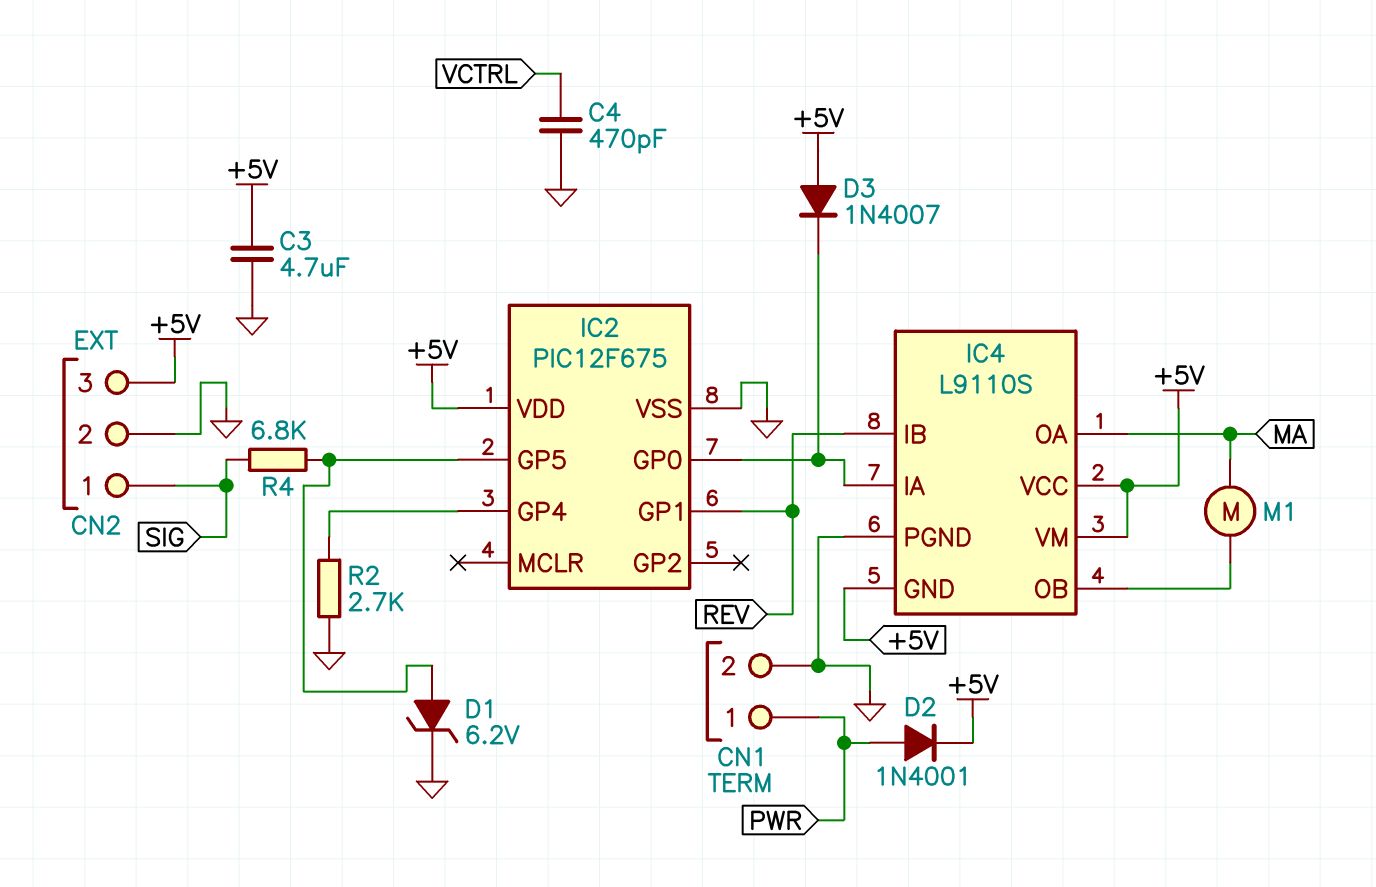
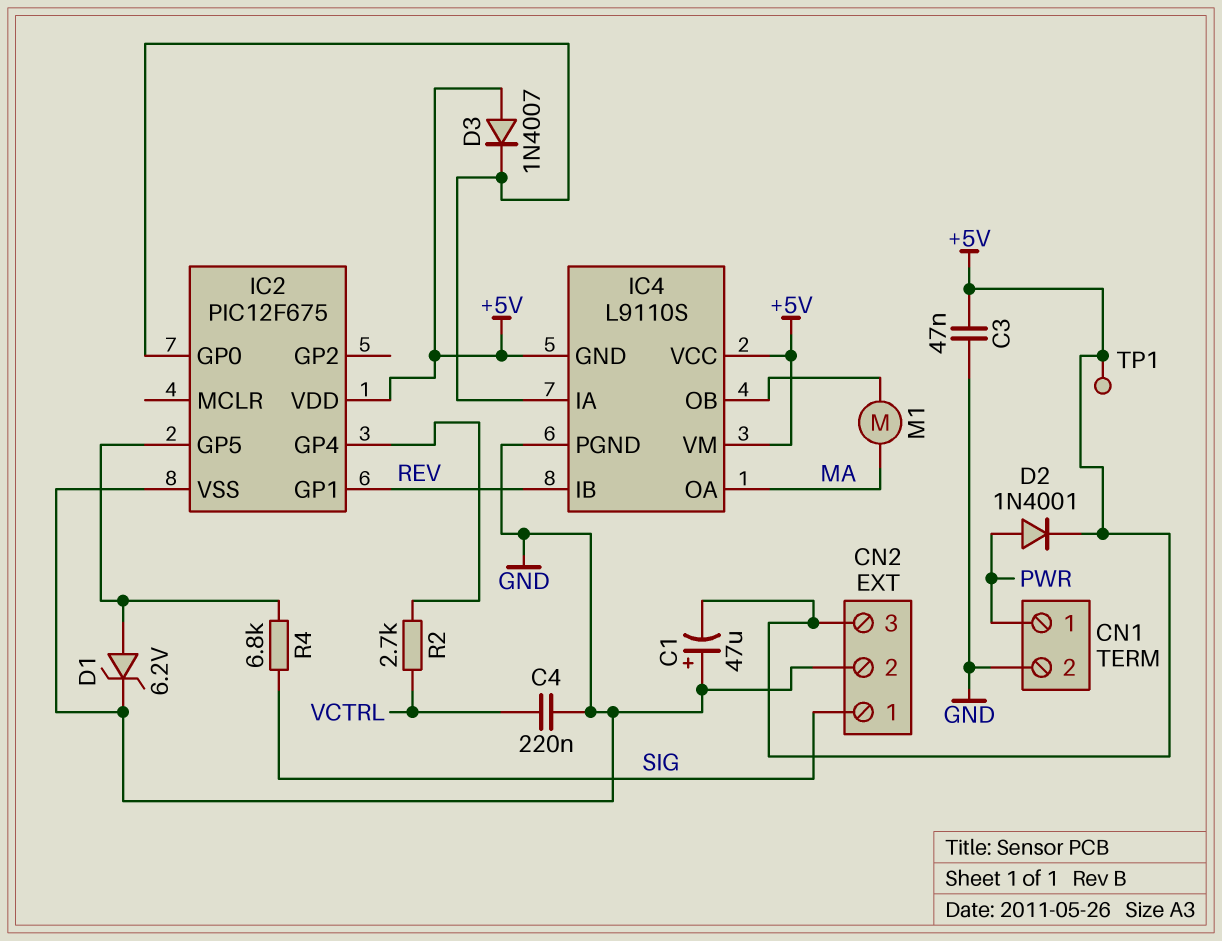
C1: none -> 47uF (plus GND, minus +5V)
C3: 4.7uF (+5V, GND) -> 47nF (+5V, GND)
C4: 470pF (GND, VCTRL) -> 220nF (GND, VCTRL)
R2: 2.7k (GND, IC2/GP4) -> 2.7k (IC2/GP4, VCTRL)
TP1: none -> test point (+5V)

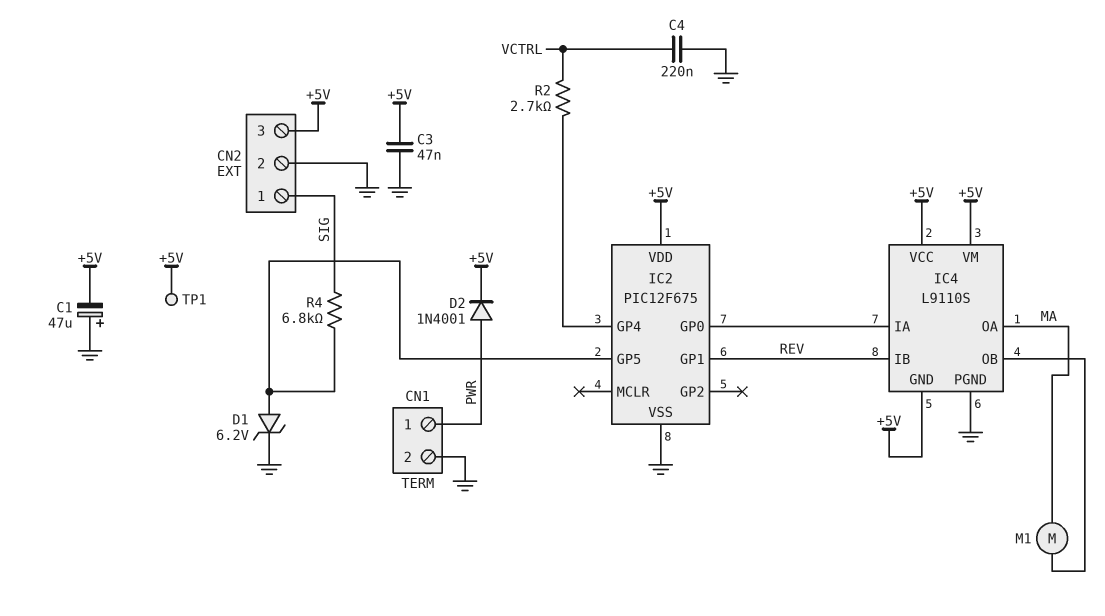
D3: diode 1N4007 (A +5V, K IC2/GP0) -> none

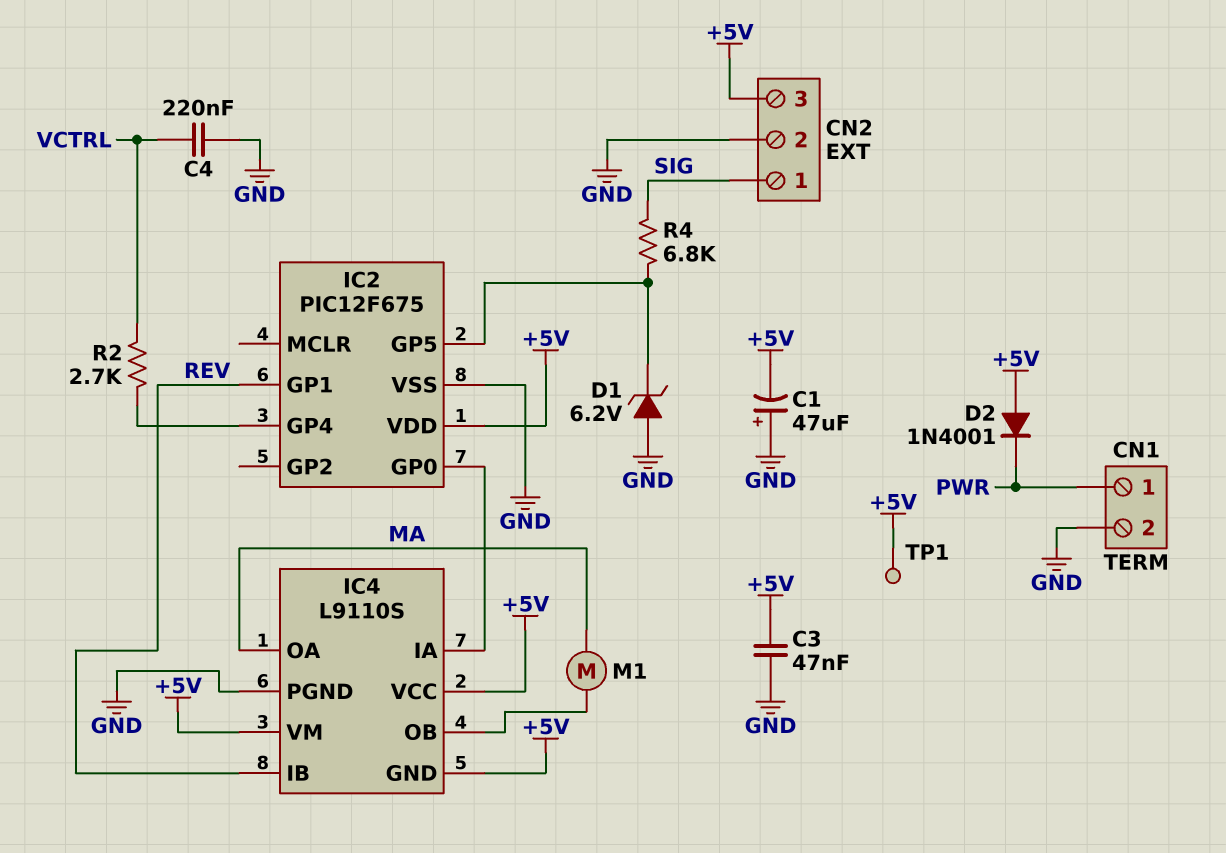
D1: zener 6.2V (A IC2/GP5, K GND) -> zener 6.2V (A GND, K IC2/GP5)
D2: diode 1N4001 (A PWR, K +5V) -> diode 1N4001 (A +5V, K PWR)

